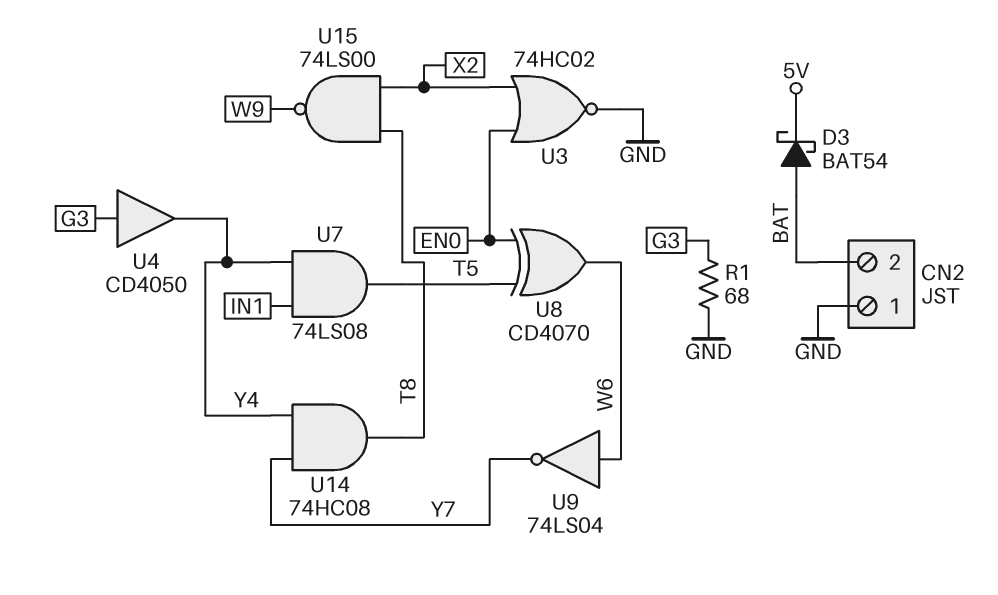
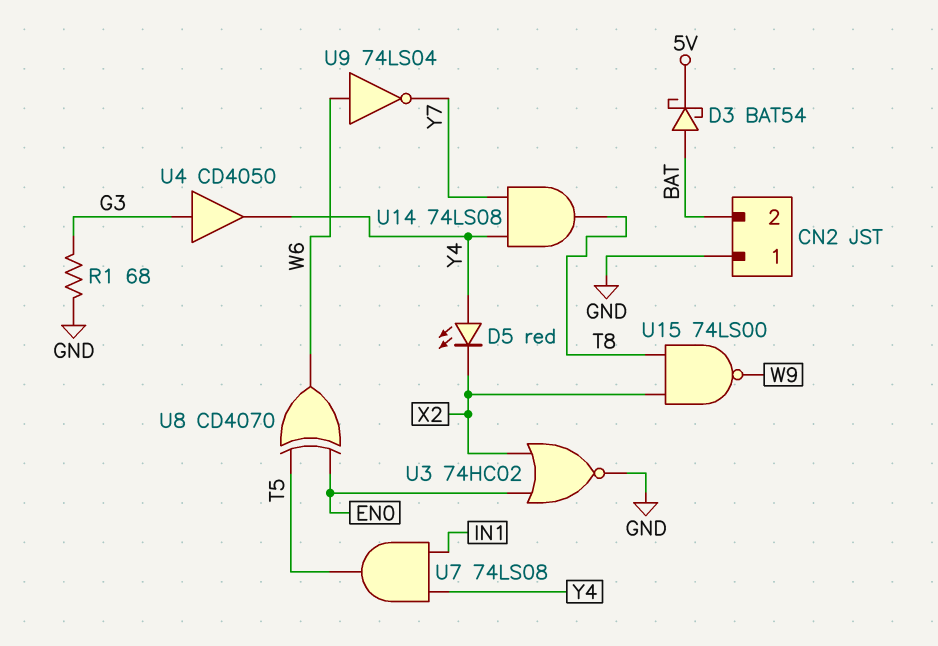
D5: none -> LED red (A Y4, K X2)
U14: AND 74HC08 (in Y4, in Y7, out T8) -> AND 74LS08 (in Y4, in Y7, out T8)

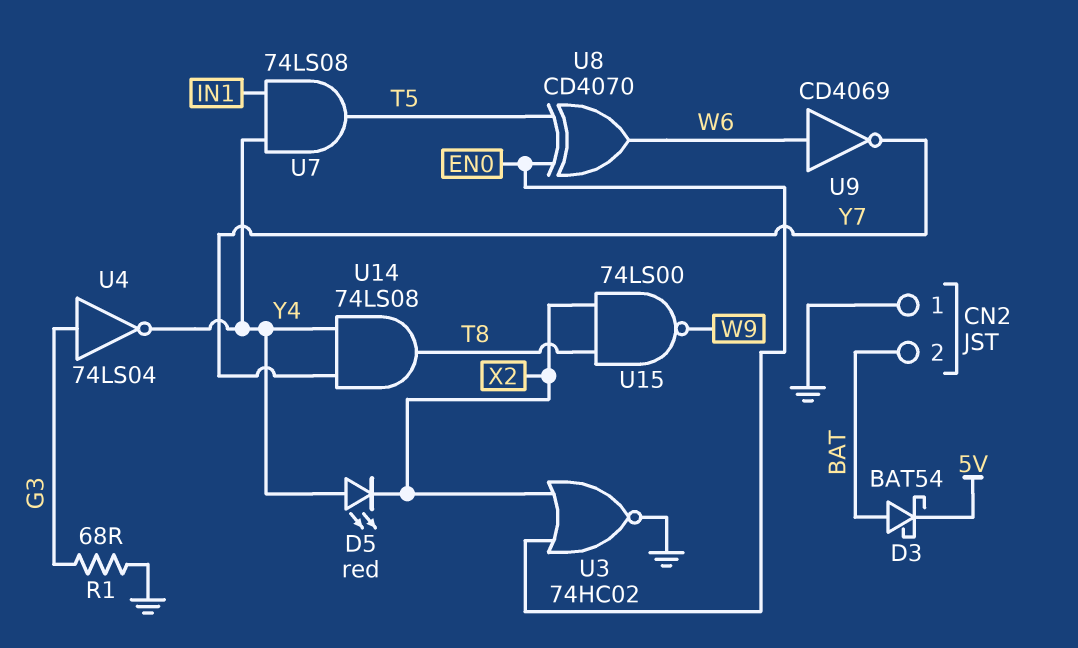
U4: buffer CD4050 (in G3, out Y4) -> NOT 74LS04 (in G3, out Y4)
U9: NOT 74LS04 (in W6, out Y7) -> NOT CD4069 (in W6, out Y7)

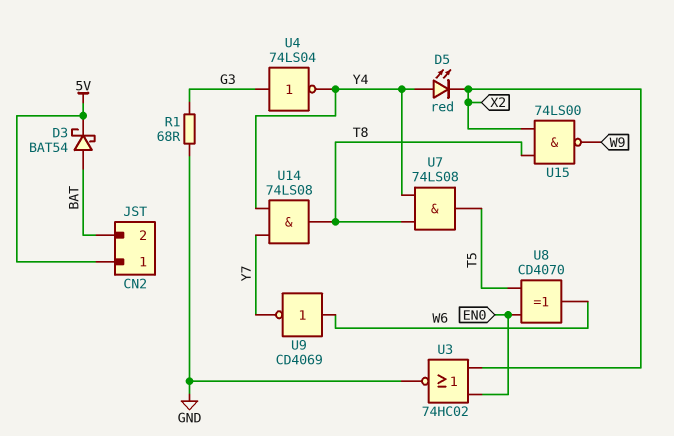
CN2 pin 1: GND -> 5V
U7: AND 74LS08 (in IN1, in Y4, out T5) -> AND 74LS08 (in T8, in Y4, out T5)

